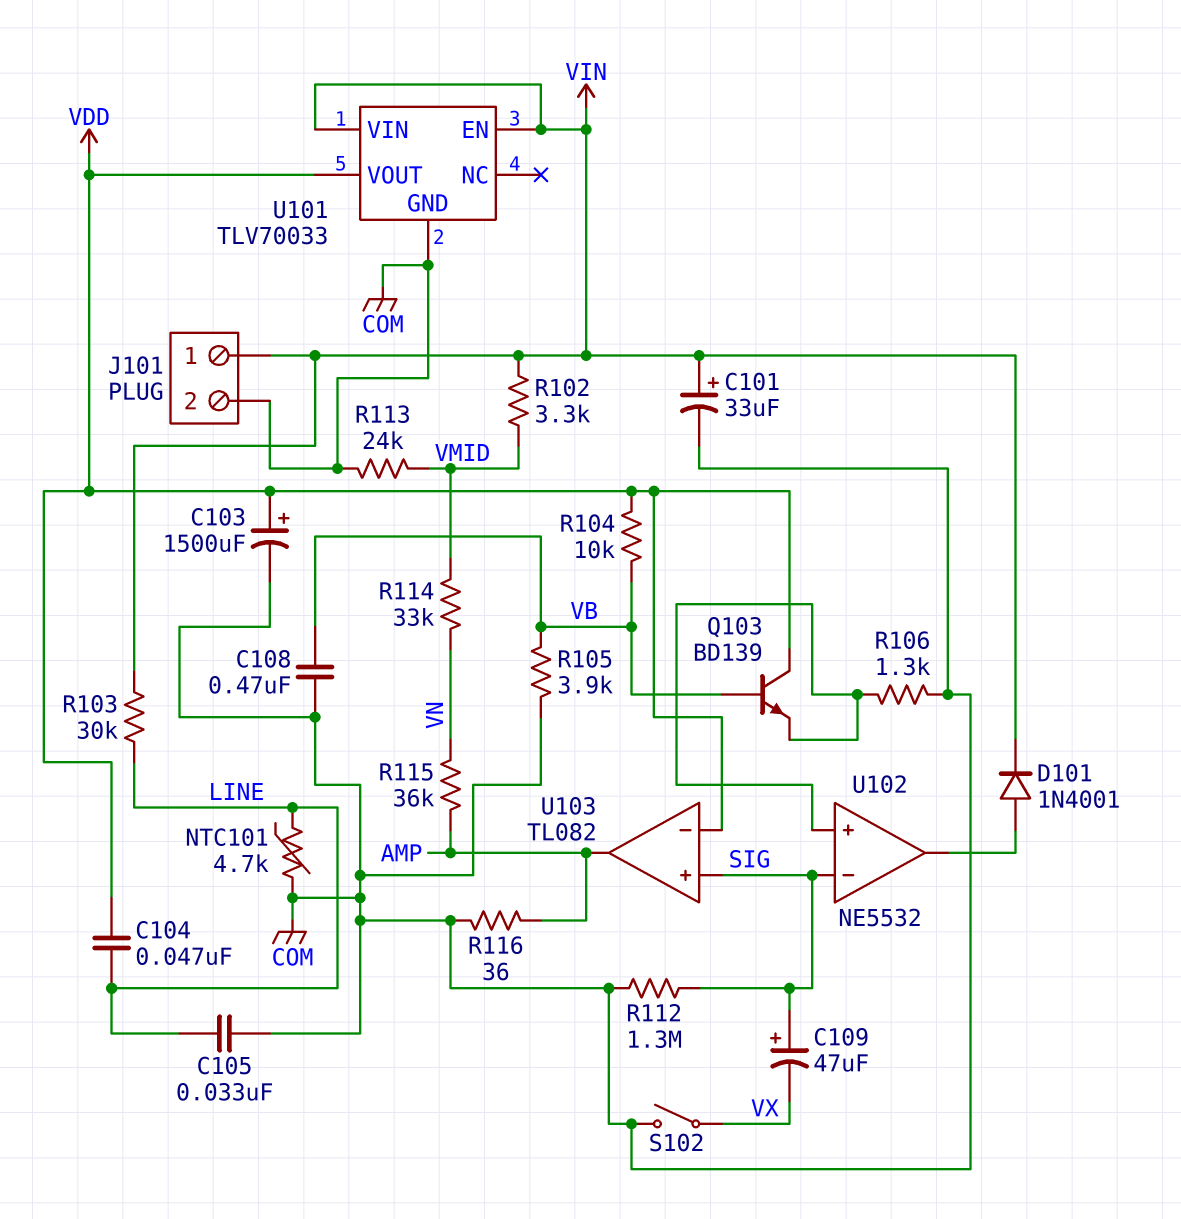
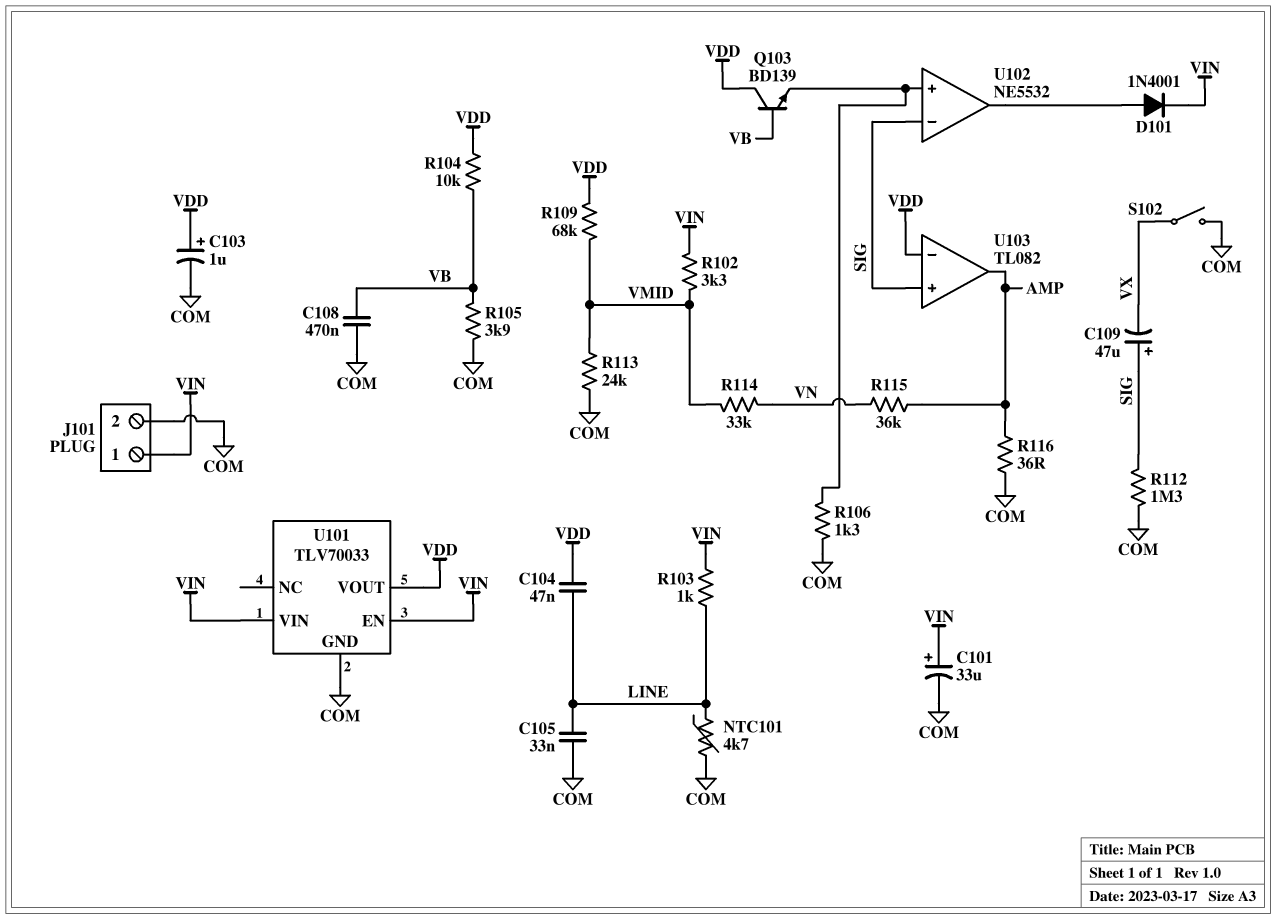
C103: 1500uF (plus VDD, minus COM) -> 1uF (plus VDD, minus COM)
R103: 30k (LINE, VIN) -> 1k (LINE, VIN)
R109: none -> 68k (VDD, VMID)

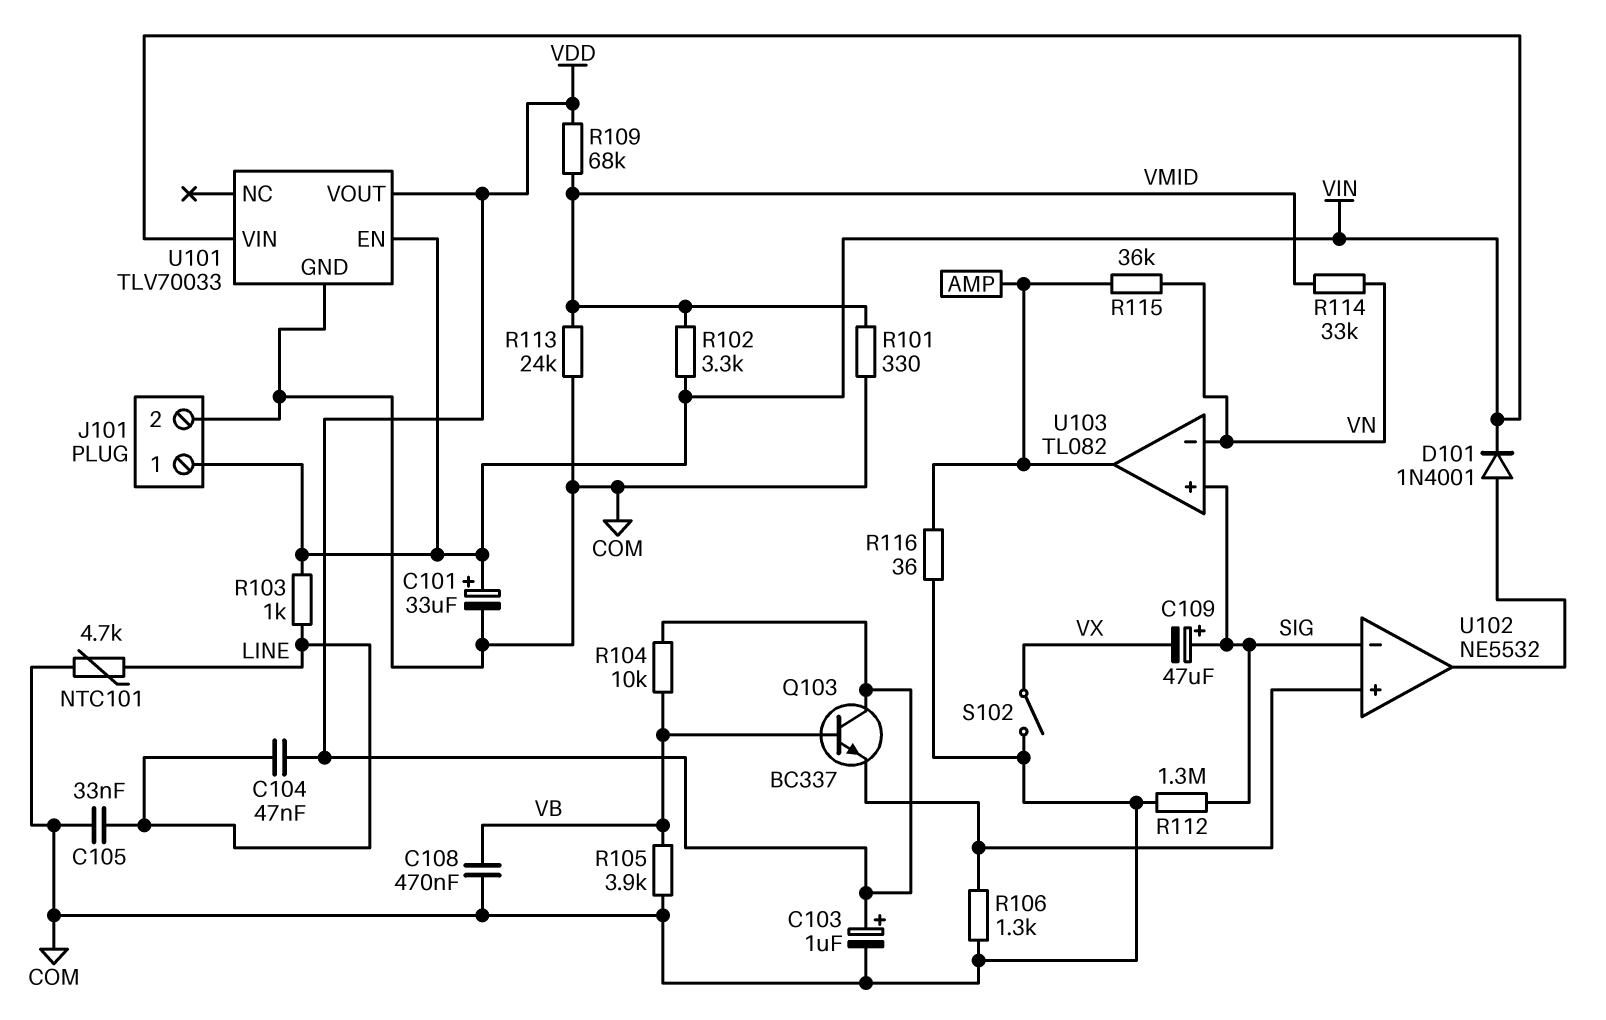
Q103: NPN BD139 (B VB, C VDD, E U102/in+) -> NPN BC337 (B VB, C VDD, E U102/in+)
R101: none -> 330 (COM, VMID)
U103 pin in-: VDD -> VN

